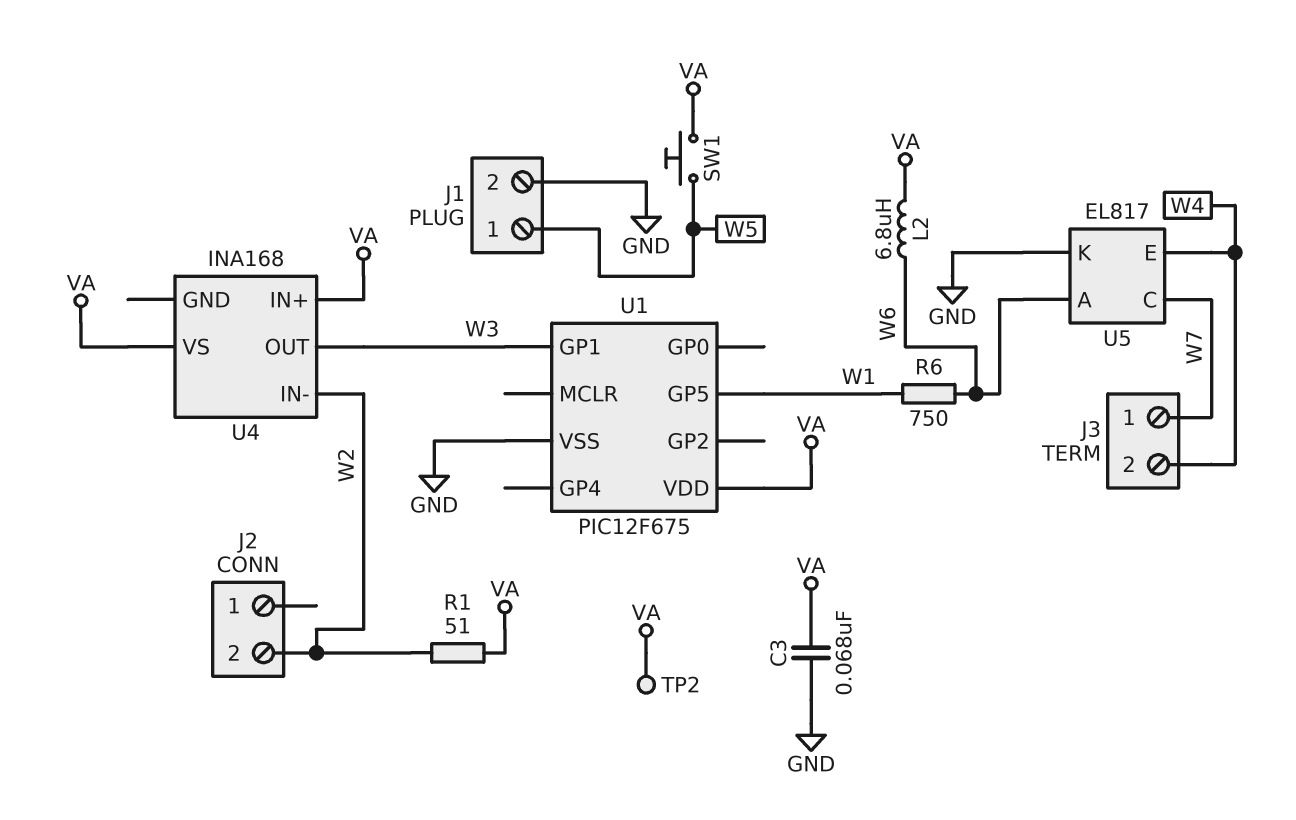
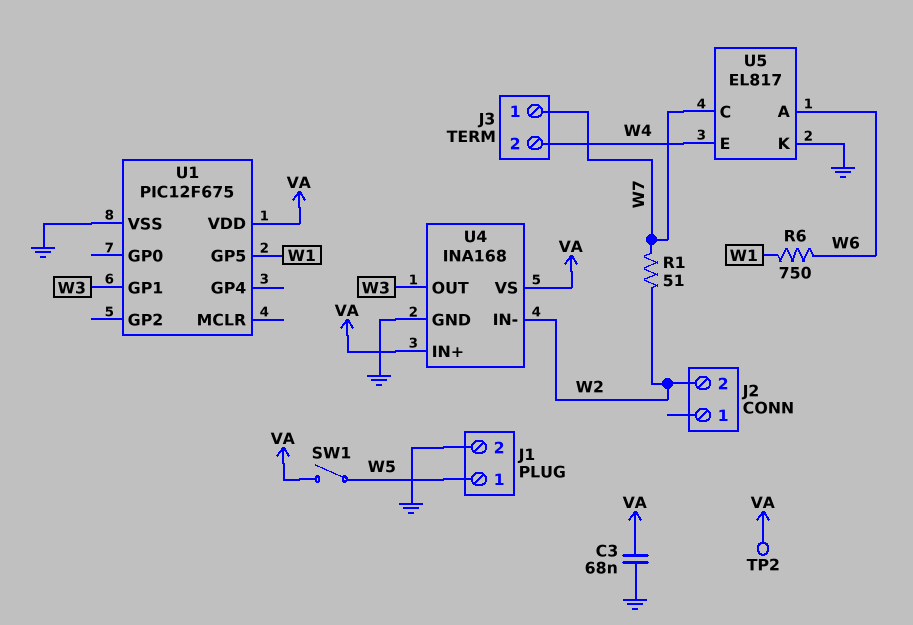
L2: 6.8uH (VA, W6) -> none
R1: 51 (VA, W2) -> 51 (W2, W7)
SW1: button (VA, W5) -> switch (VA, W5)
U4 pin GND: none -> GND

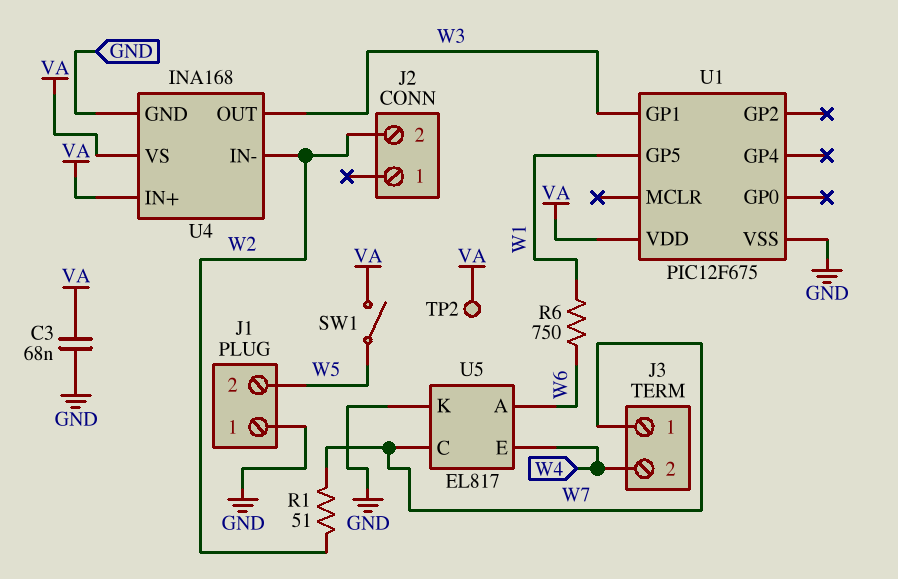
J1 pin 1: W5 -> GND
J1 pin 2: GND -> W5

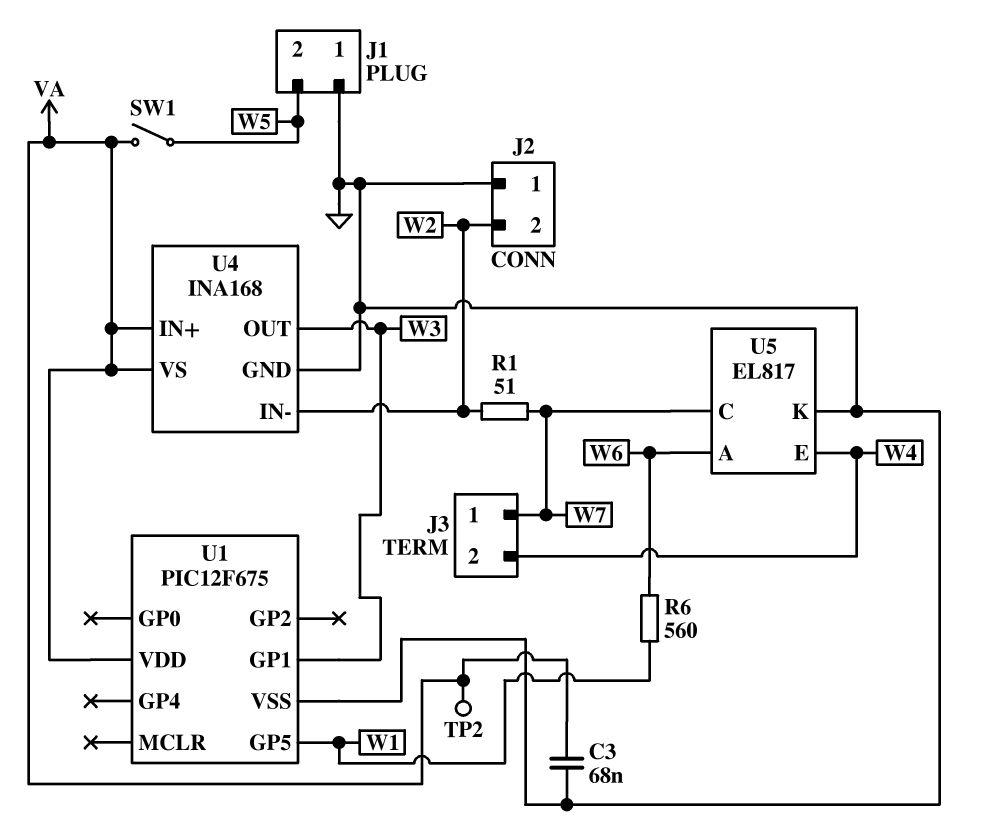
J2 pin 1: none -> GND
R6: 750 (W1, W6) -> 560 (W1, W6)

